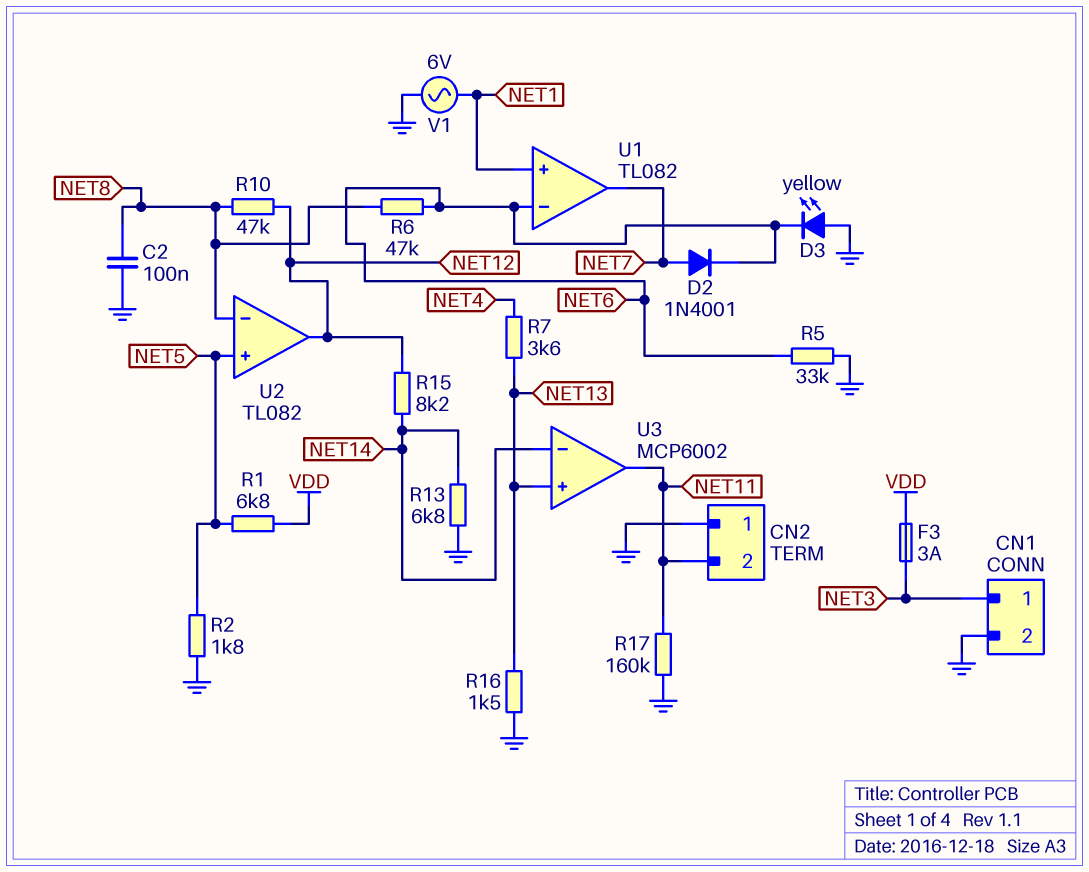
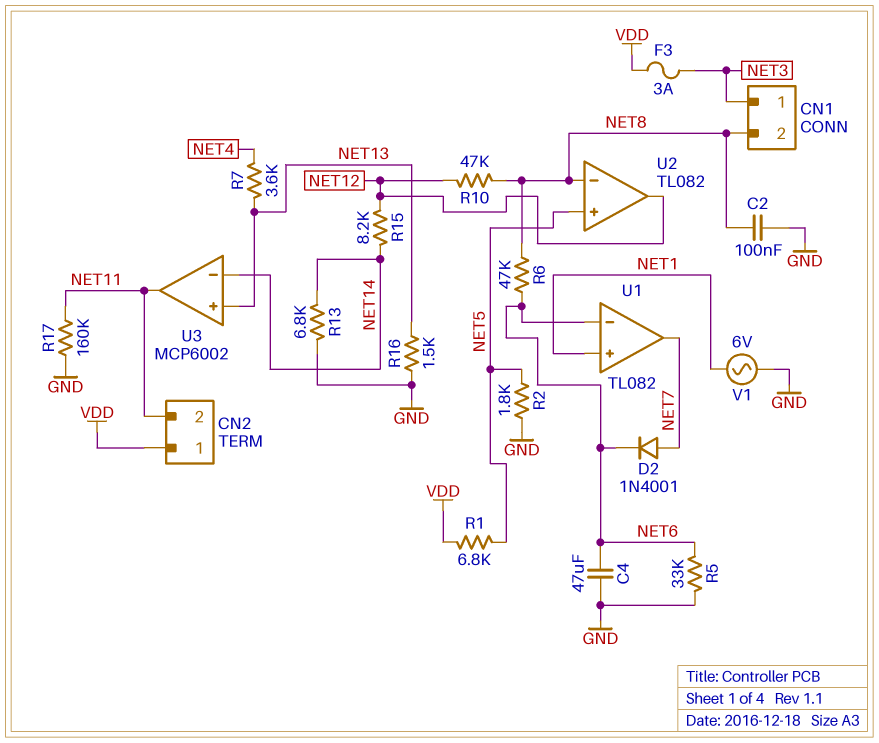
C4: none -> 47uF (GND, NET6)
CN1 pin 2: GND -> NET8
CN2 pin 1: GND -> VDD
D3: LED yellow (A GND, K NET6) -> none

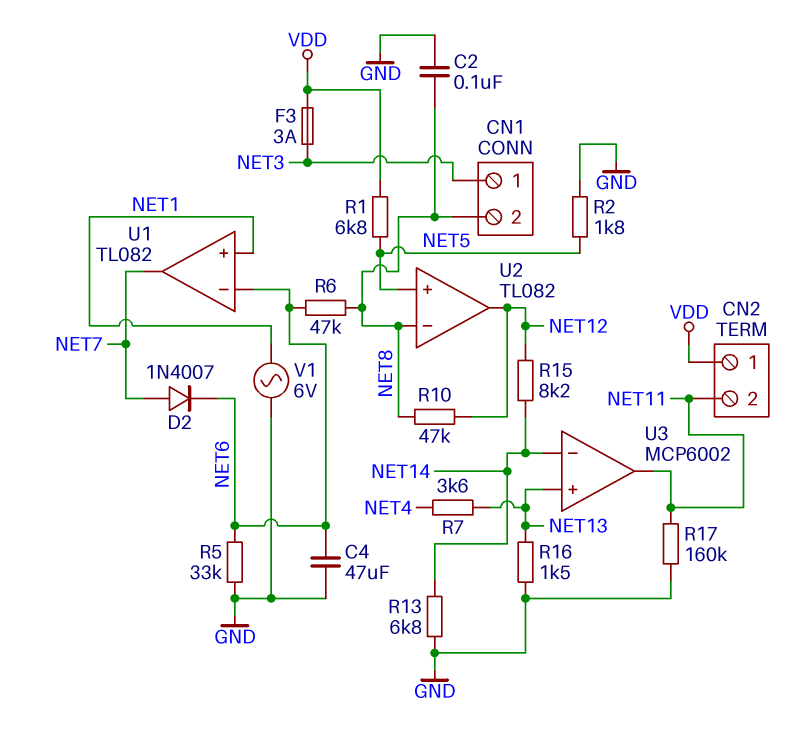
D2: diode 1N4001 (A NET7, K NET6) -> diode 1N4007 (A NET7, K NET6)

